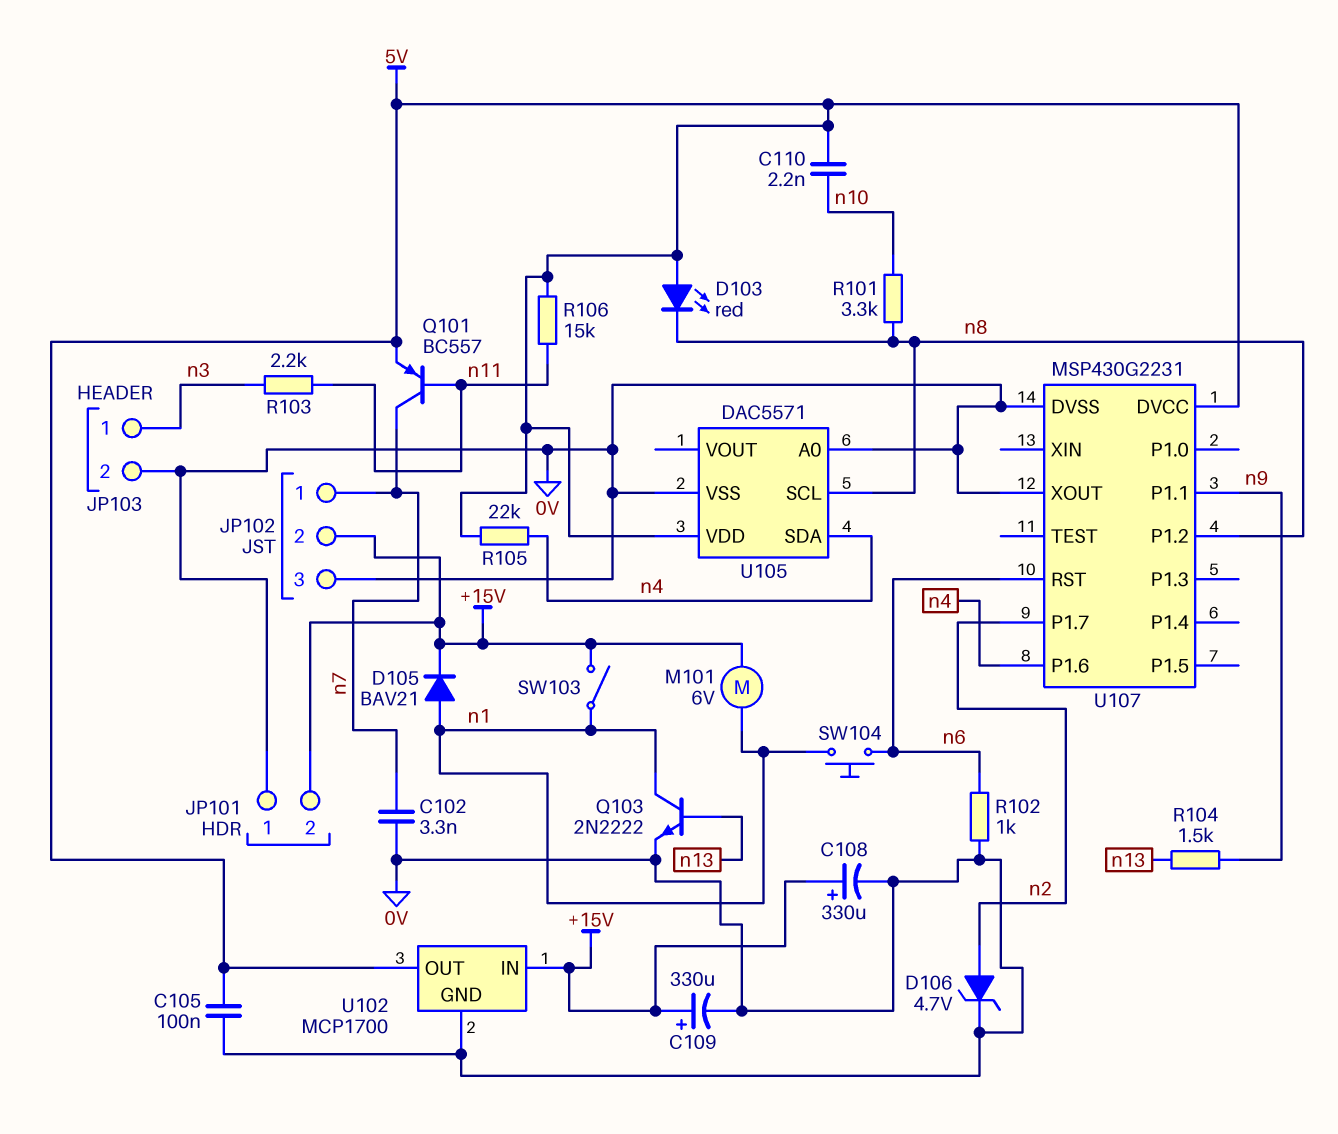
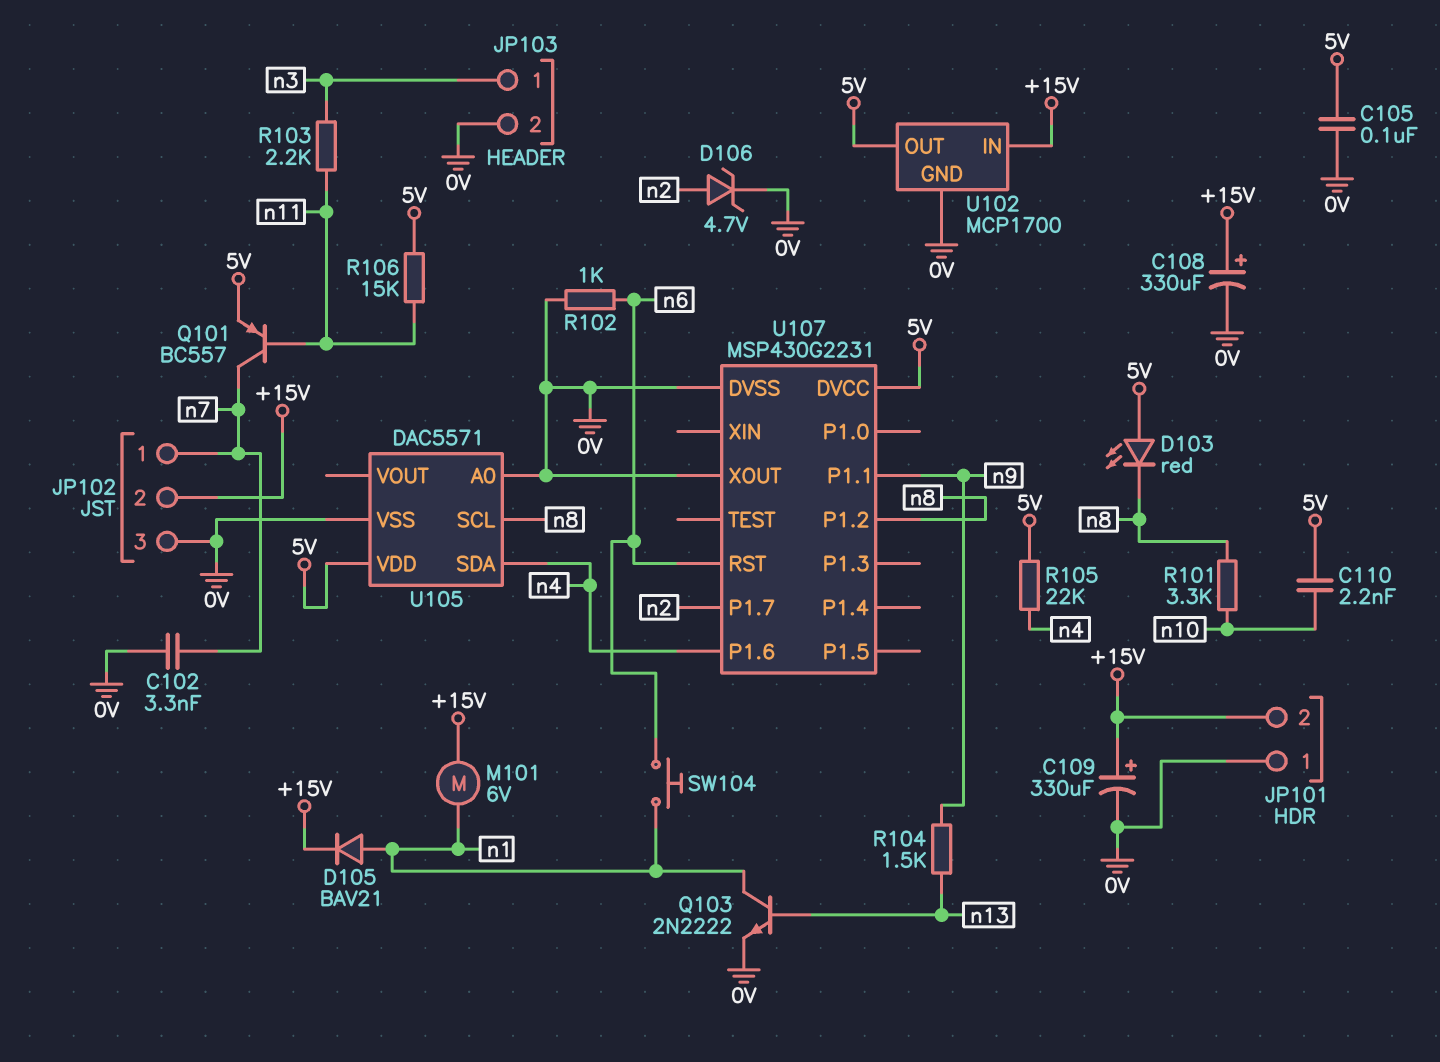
SW103: switch (+15V, n1) -> none

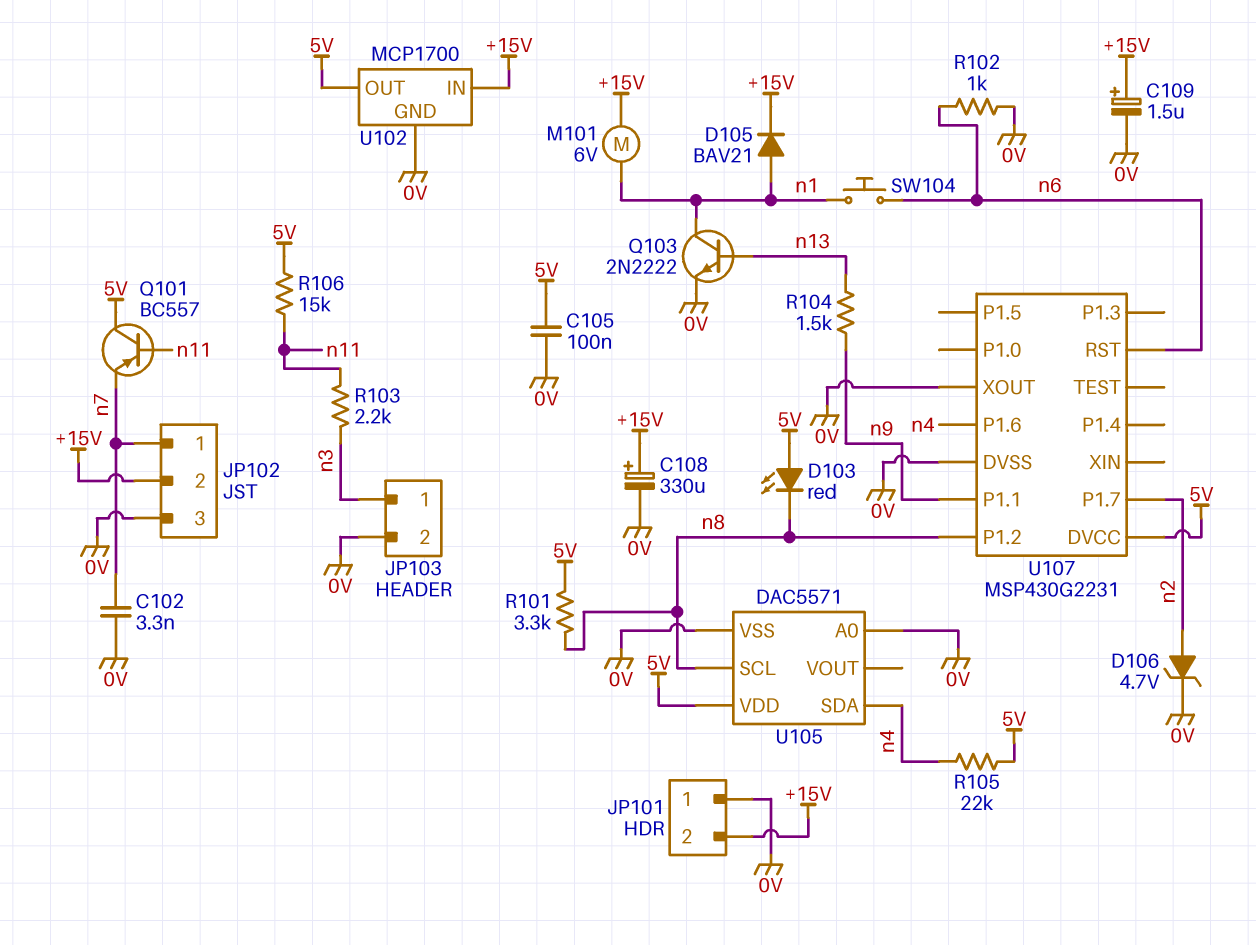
C109: 330uF (plus +15V, minus 0V) -> 1.5uF (plus +15V, minus 0V)
C110: 2.2nF (5V, n10) -> none
Q101: PNP BC557 (B n11, C n7, E 5V) -> PNP BC557 (B n11, C 5V, E n7)
R101: 3.3k (n8, n10) -> 3.3k (5V, n8)

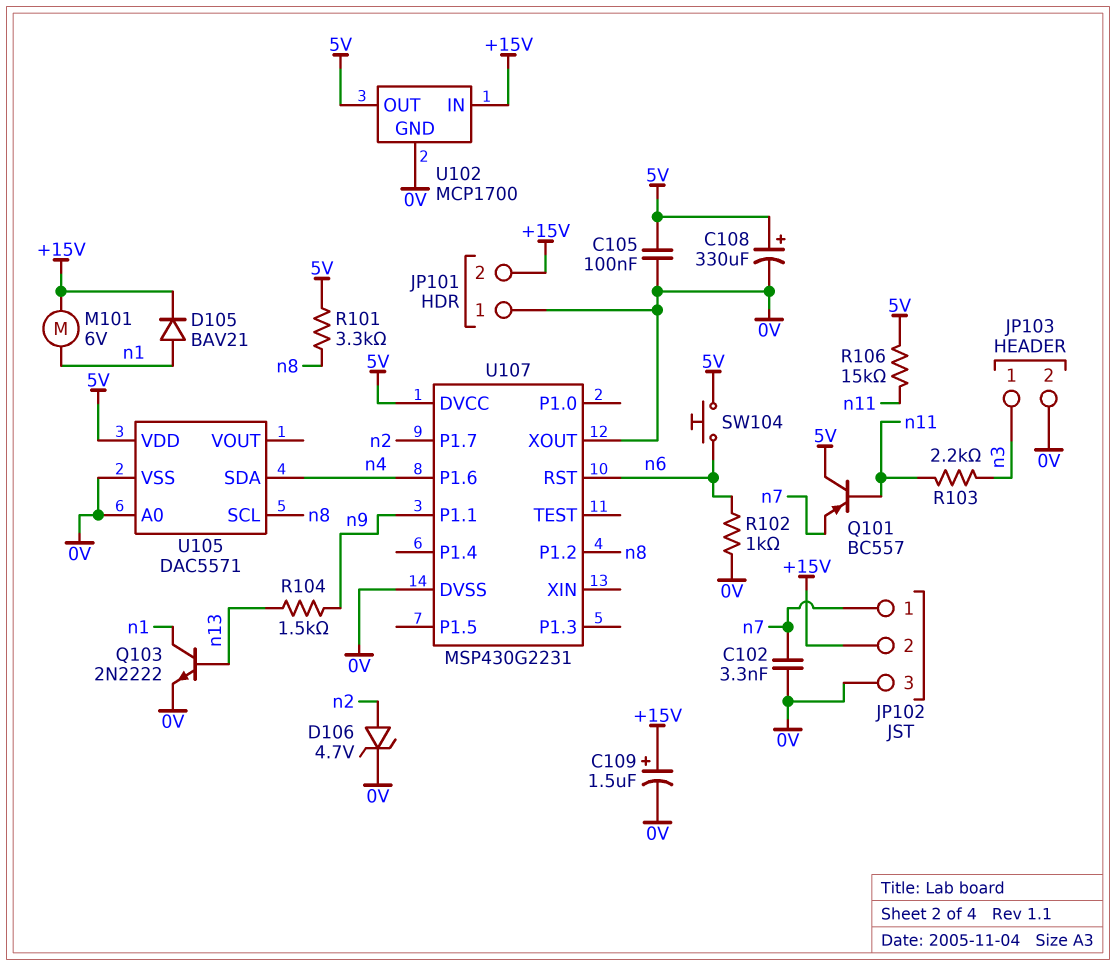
C108: 330uF (plus +15V, minus 0V) -> 330uF (plus 5V, minus 0V)
D103: LED red (A 5V, K n8) -> none
R105: 22k (5V, n4) -> none
SW104: button (n1, n6) -> button (5V, n6)

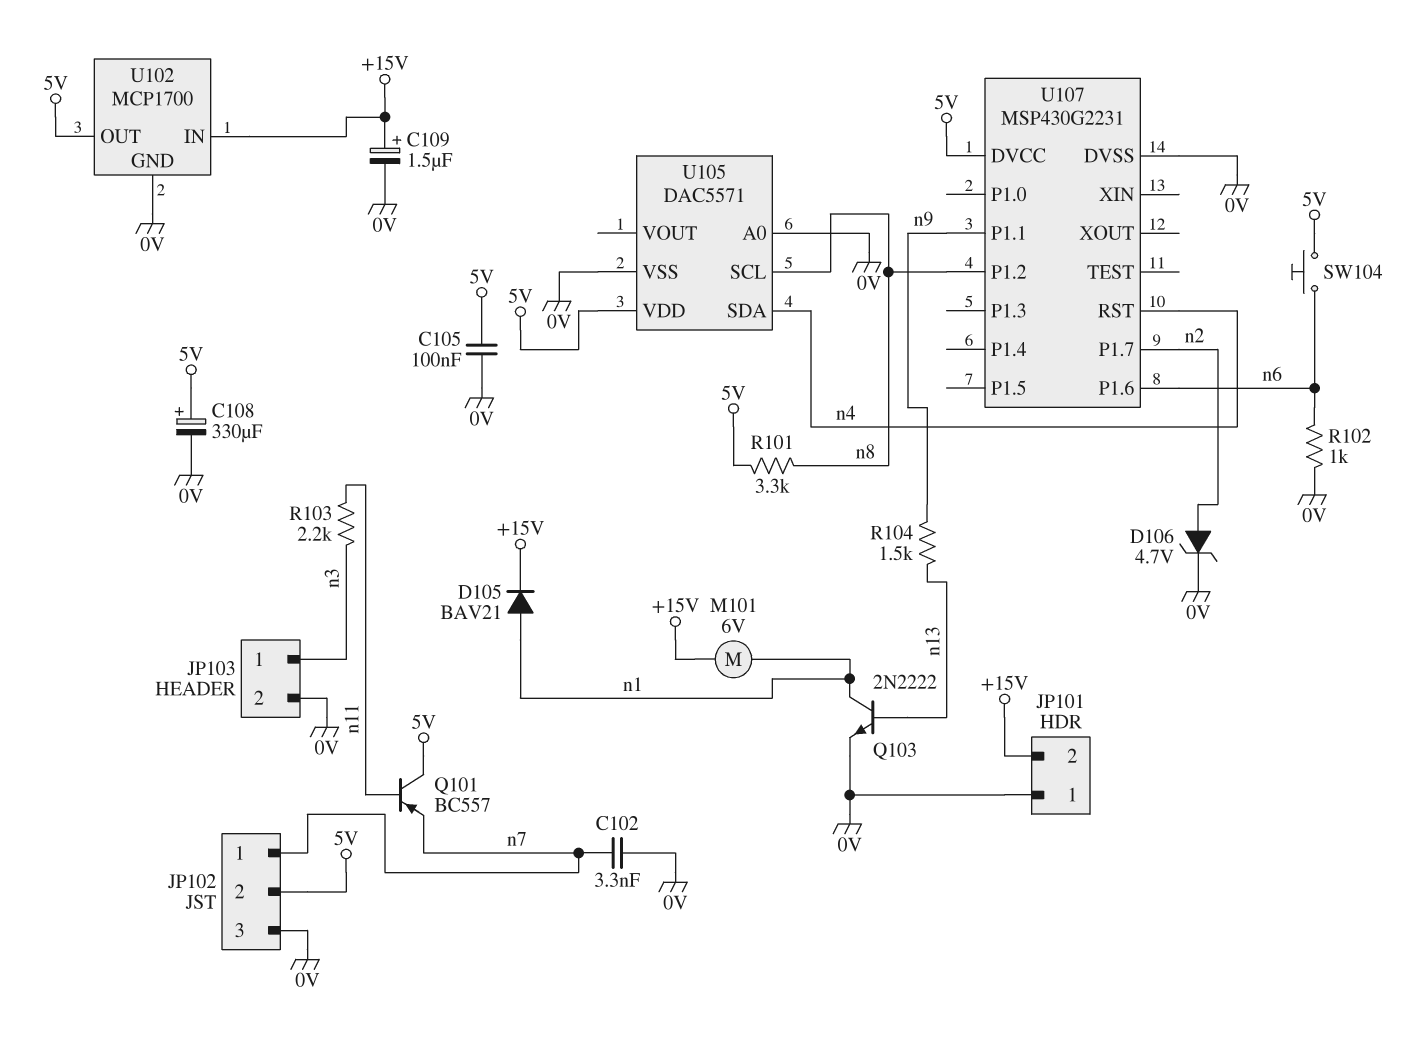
JP102 pin 2: +15V -> 5V
R106: 15k (5V, n11) -> none
U107 pin P1.6: n4 -> n6
U107 pin RST: n6 -> n4
U107 pin XOUT: 0V -> none

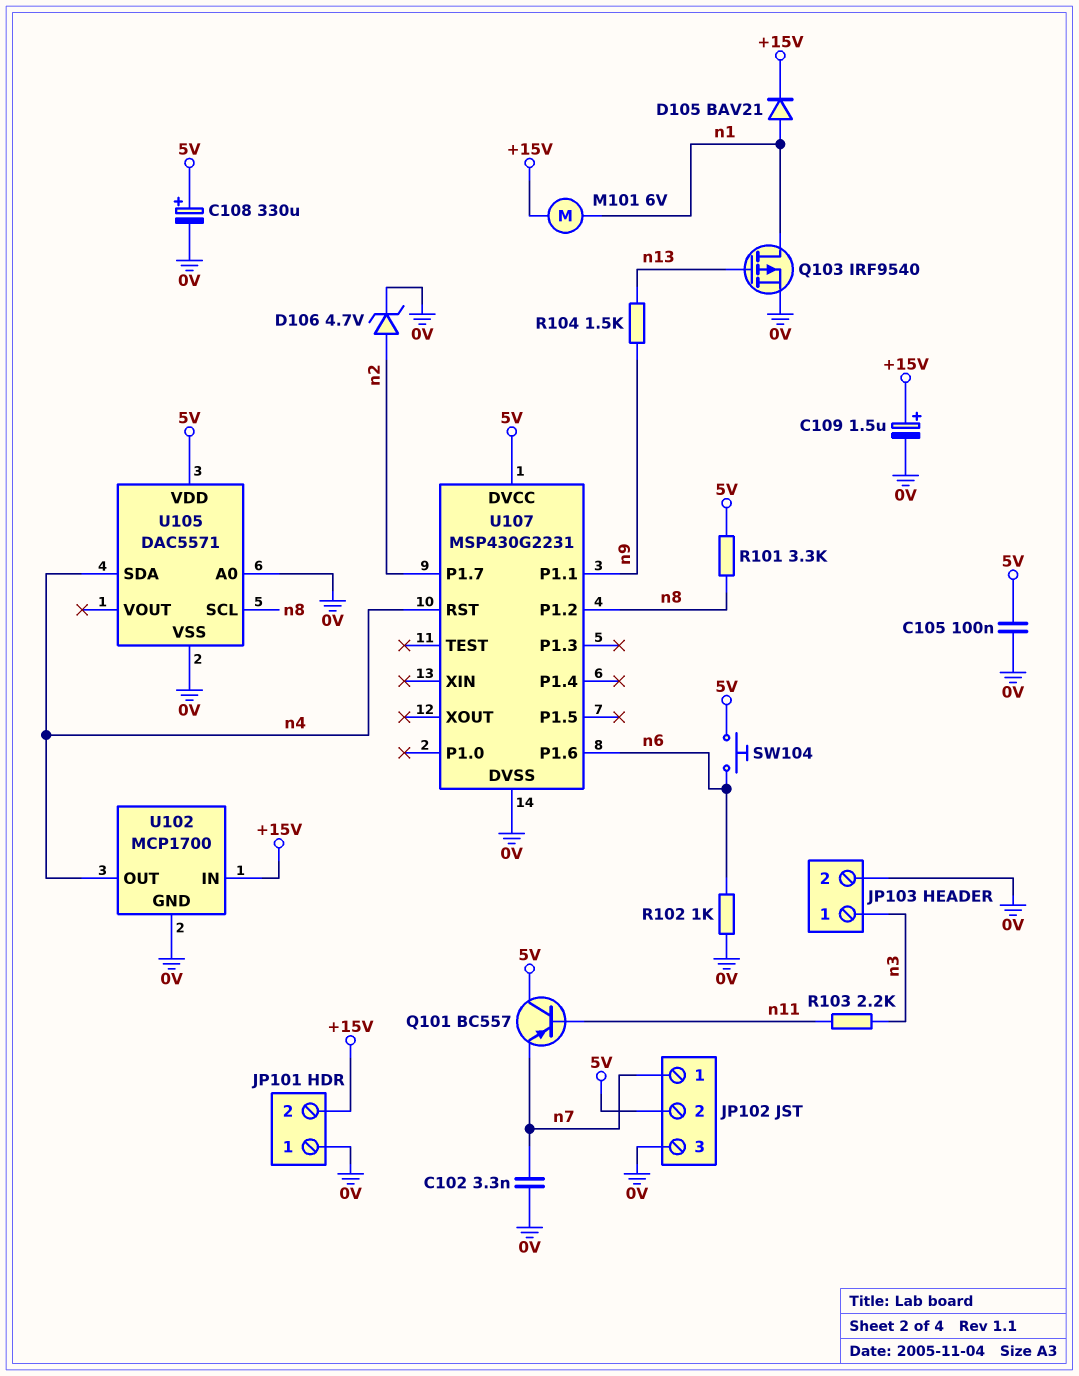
Q103: NPN 2N2222 (B n13, C n1, E 0V) -> PMOS IRF9540 (G n13, D n1, S 0V)
U102 pin OUT: 5V -> n4

